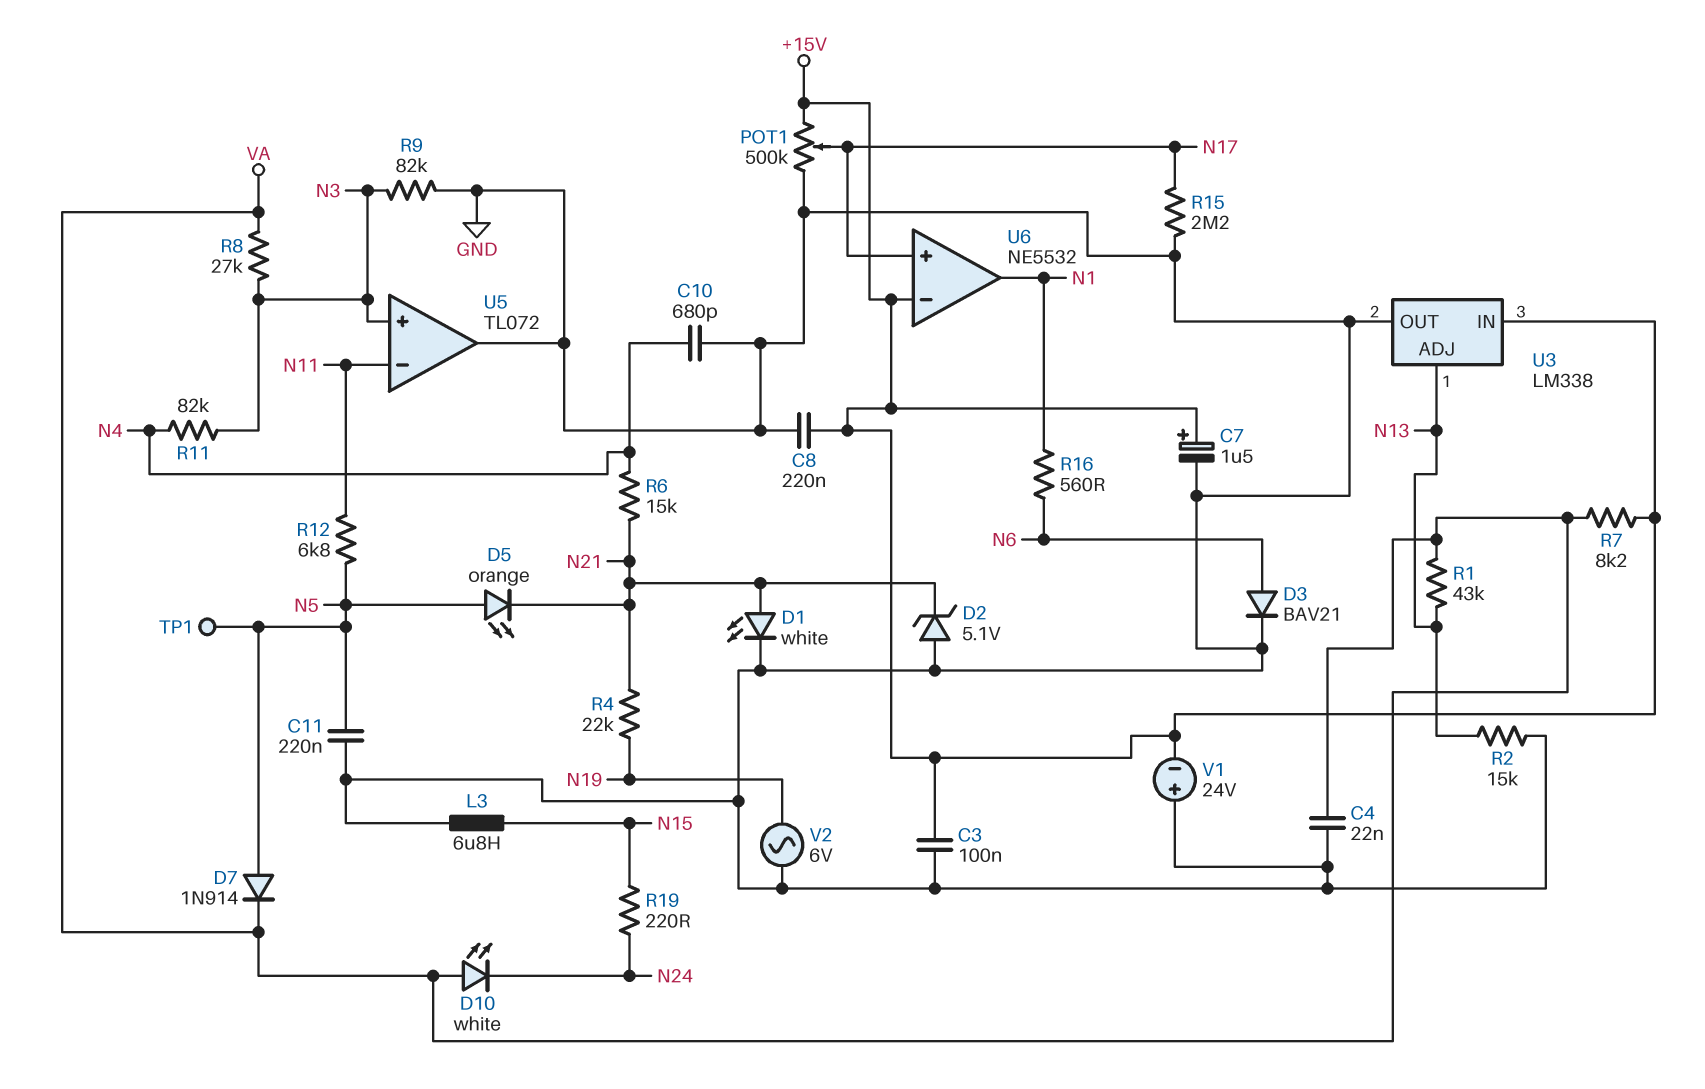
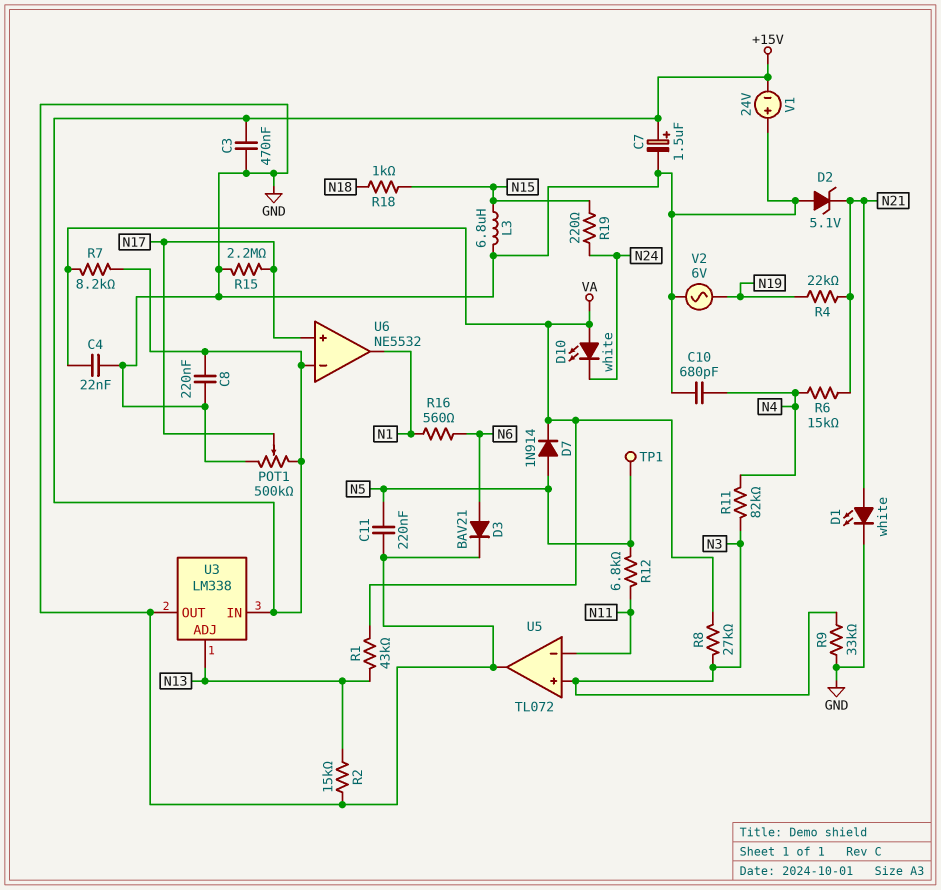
C3: 100nF (+15V, GND) -> 470nF (+15V, GND)
D5: LED orange (A N5, K N21) -> none
R9: 82k (GND, N3) -> 33k (GND, N3)
R18: none -> 1k (N15, N18)

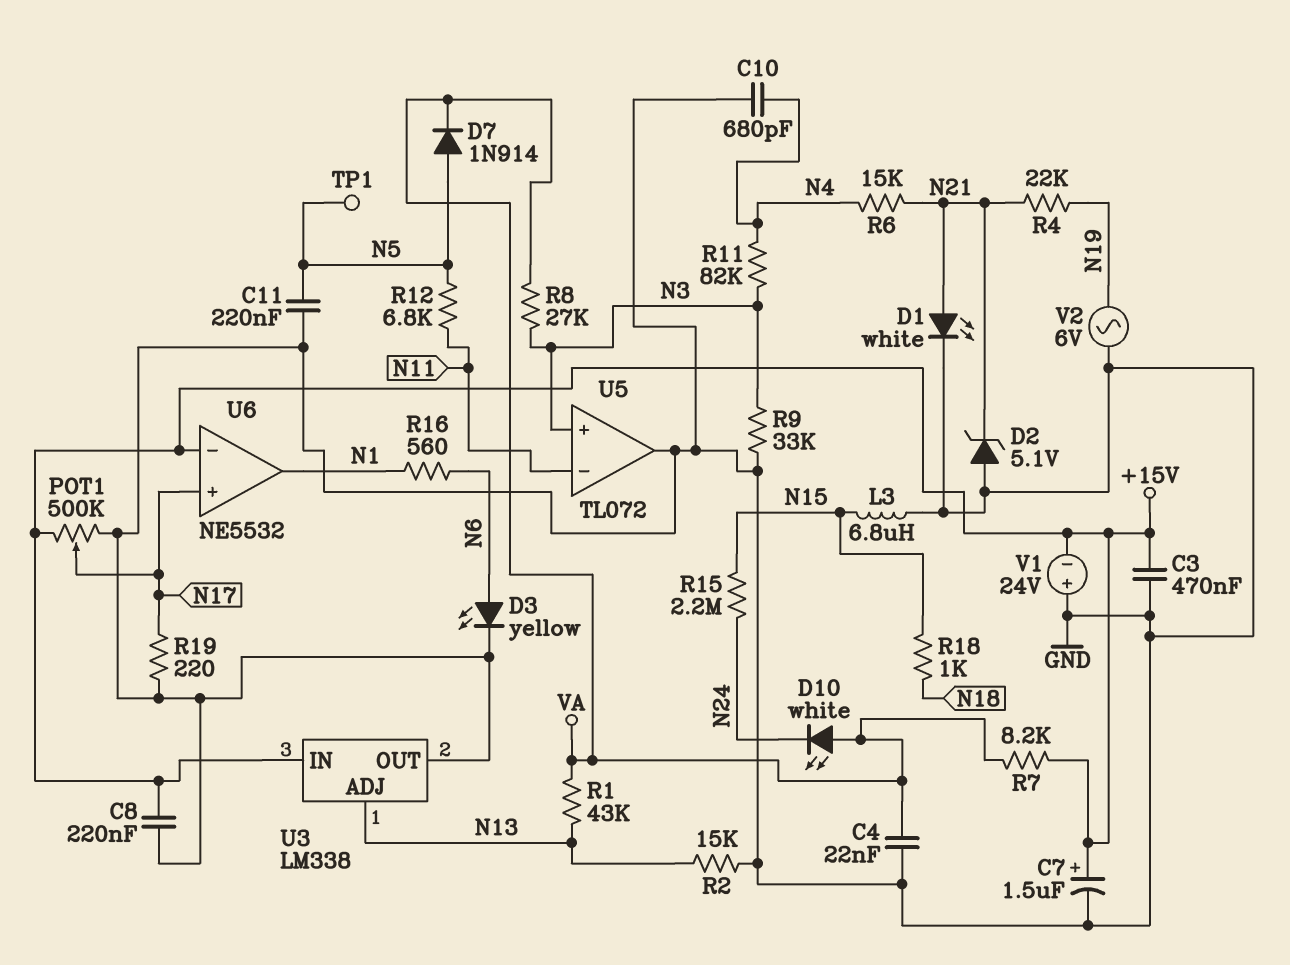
D3: diode BAV21 (A N6, K GND) -> LED yellow (A N6, K GND)
R15: 2.2M (GND, N17) -> 2.2M (N15, N24)
R19: 220 (N15, N24) -> 220 (GND, N17)

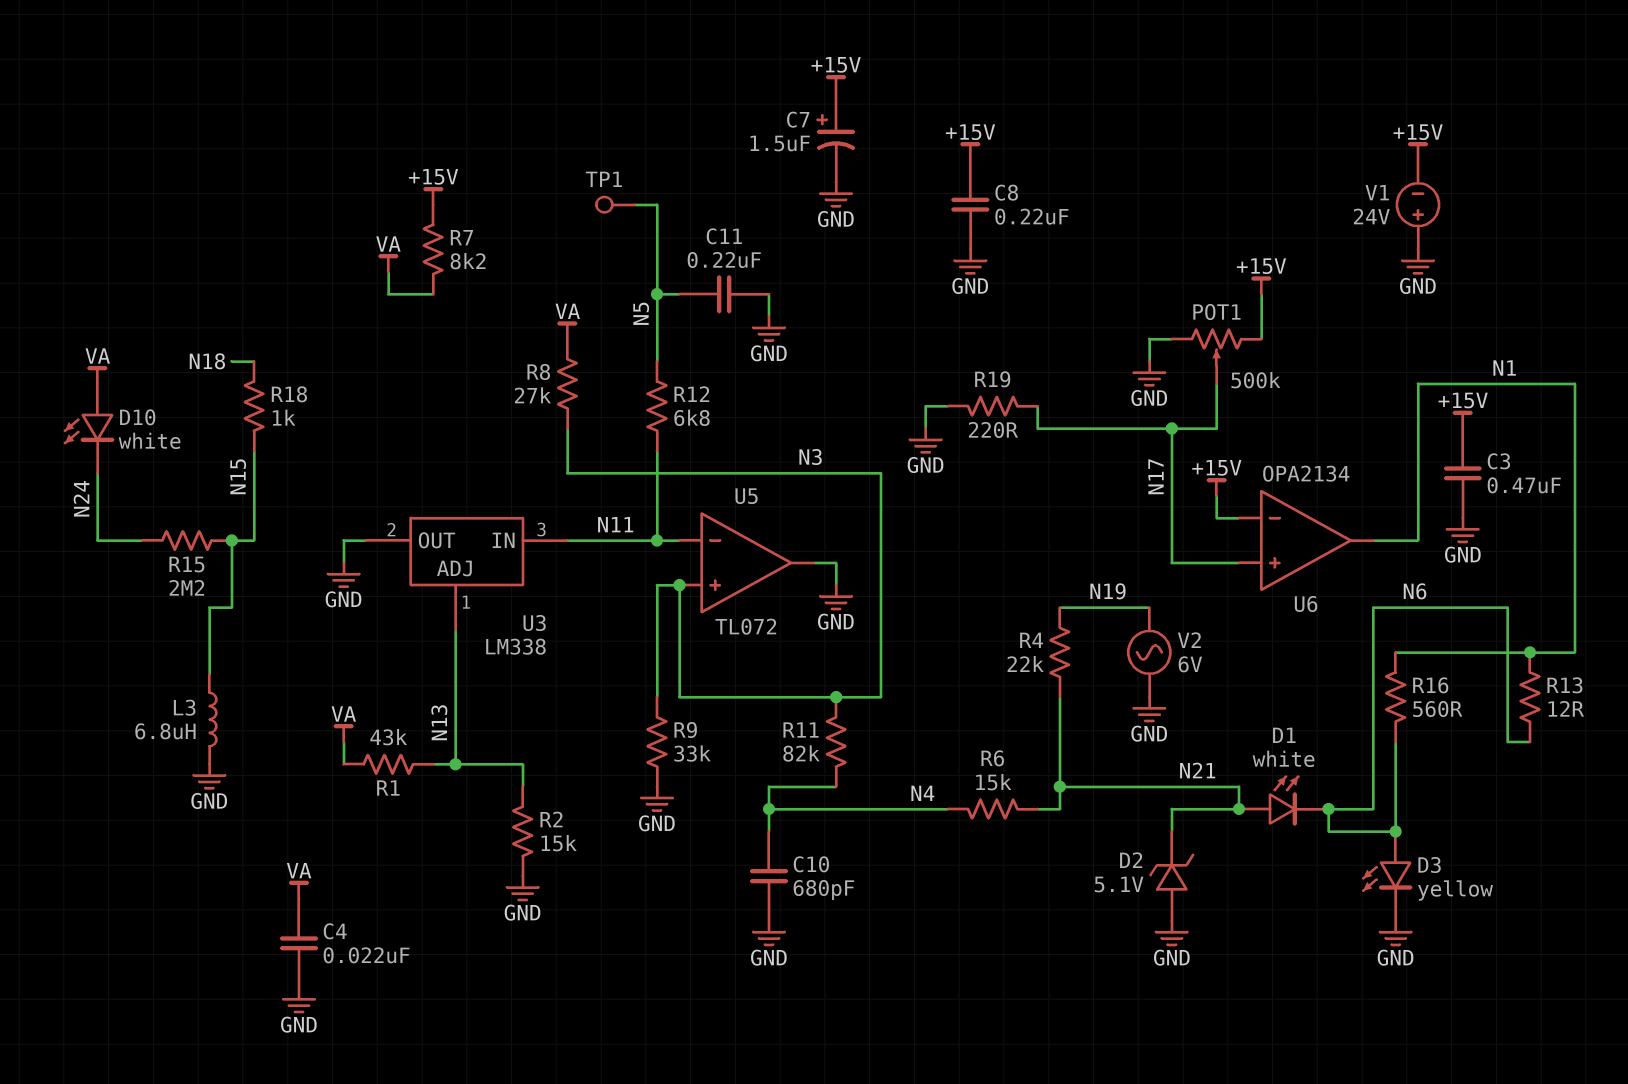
D1: LED white (A N21, K GND) -> LED white (A N21, K N6)
D7: diode 1N914 (A N5, K VA) -> none
R13: none -> 12 (N1, N6)
U3 pin IN: +15V -> N11
U6: NE5532 -> OPA2134

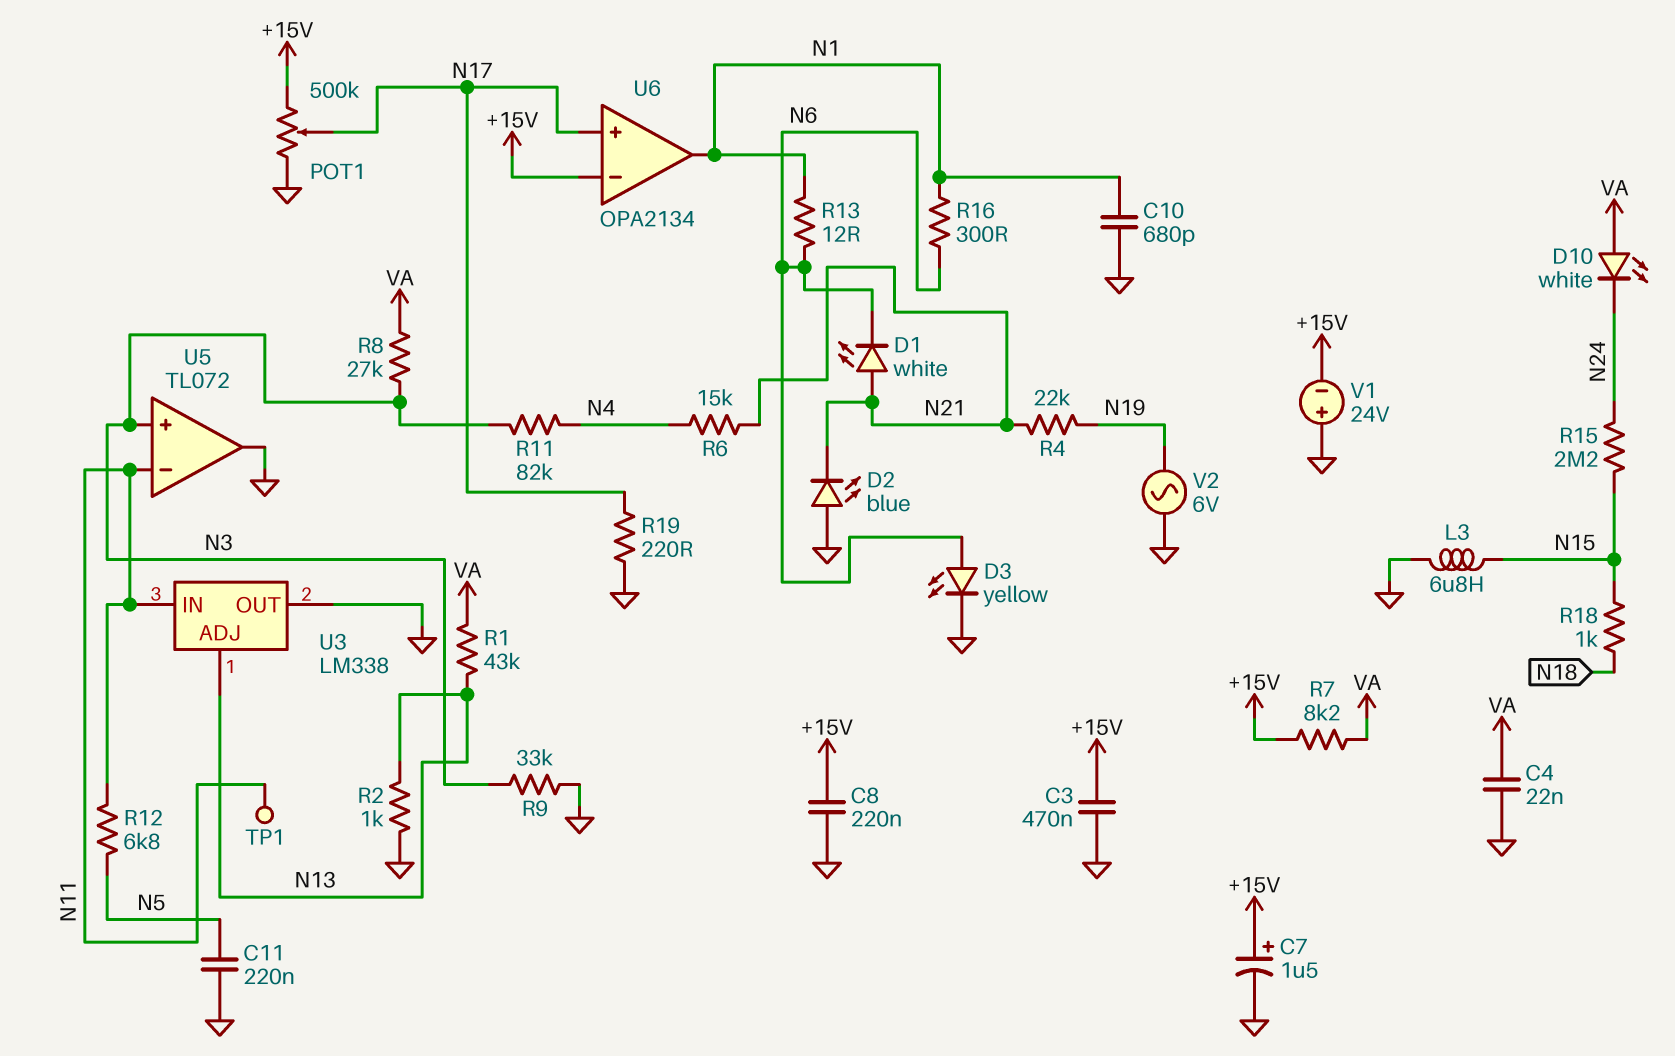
C10: 680pF (GND, N4) -> 680pF (GND, N1)
D2: zener 5.1V (A GND, K N21) -> LED blue (A GND, K N21)
R2: 15k (GND, N13) -> 1k (GND, N13)
R16: 560 (N1, N6) -> 300 (N1, N6)
TP1: test point (N5) -> test point (N11)

